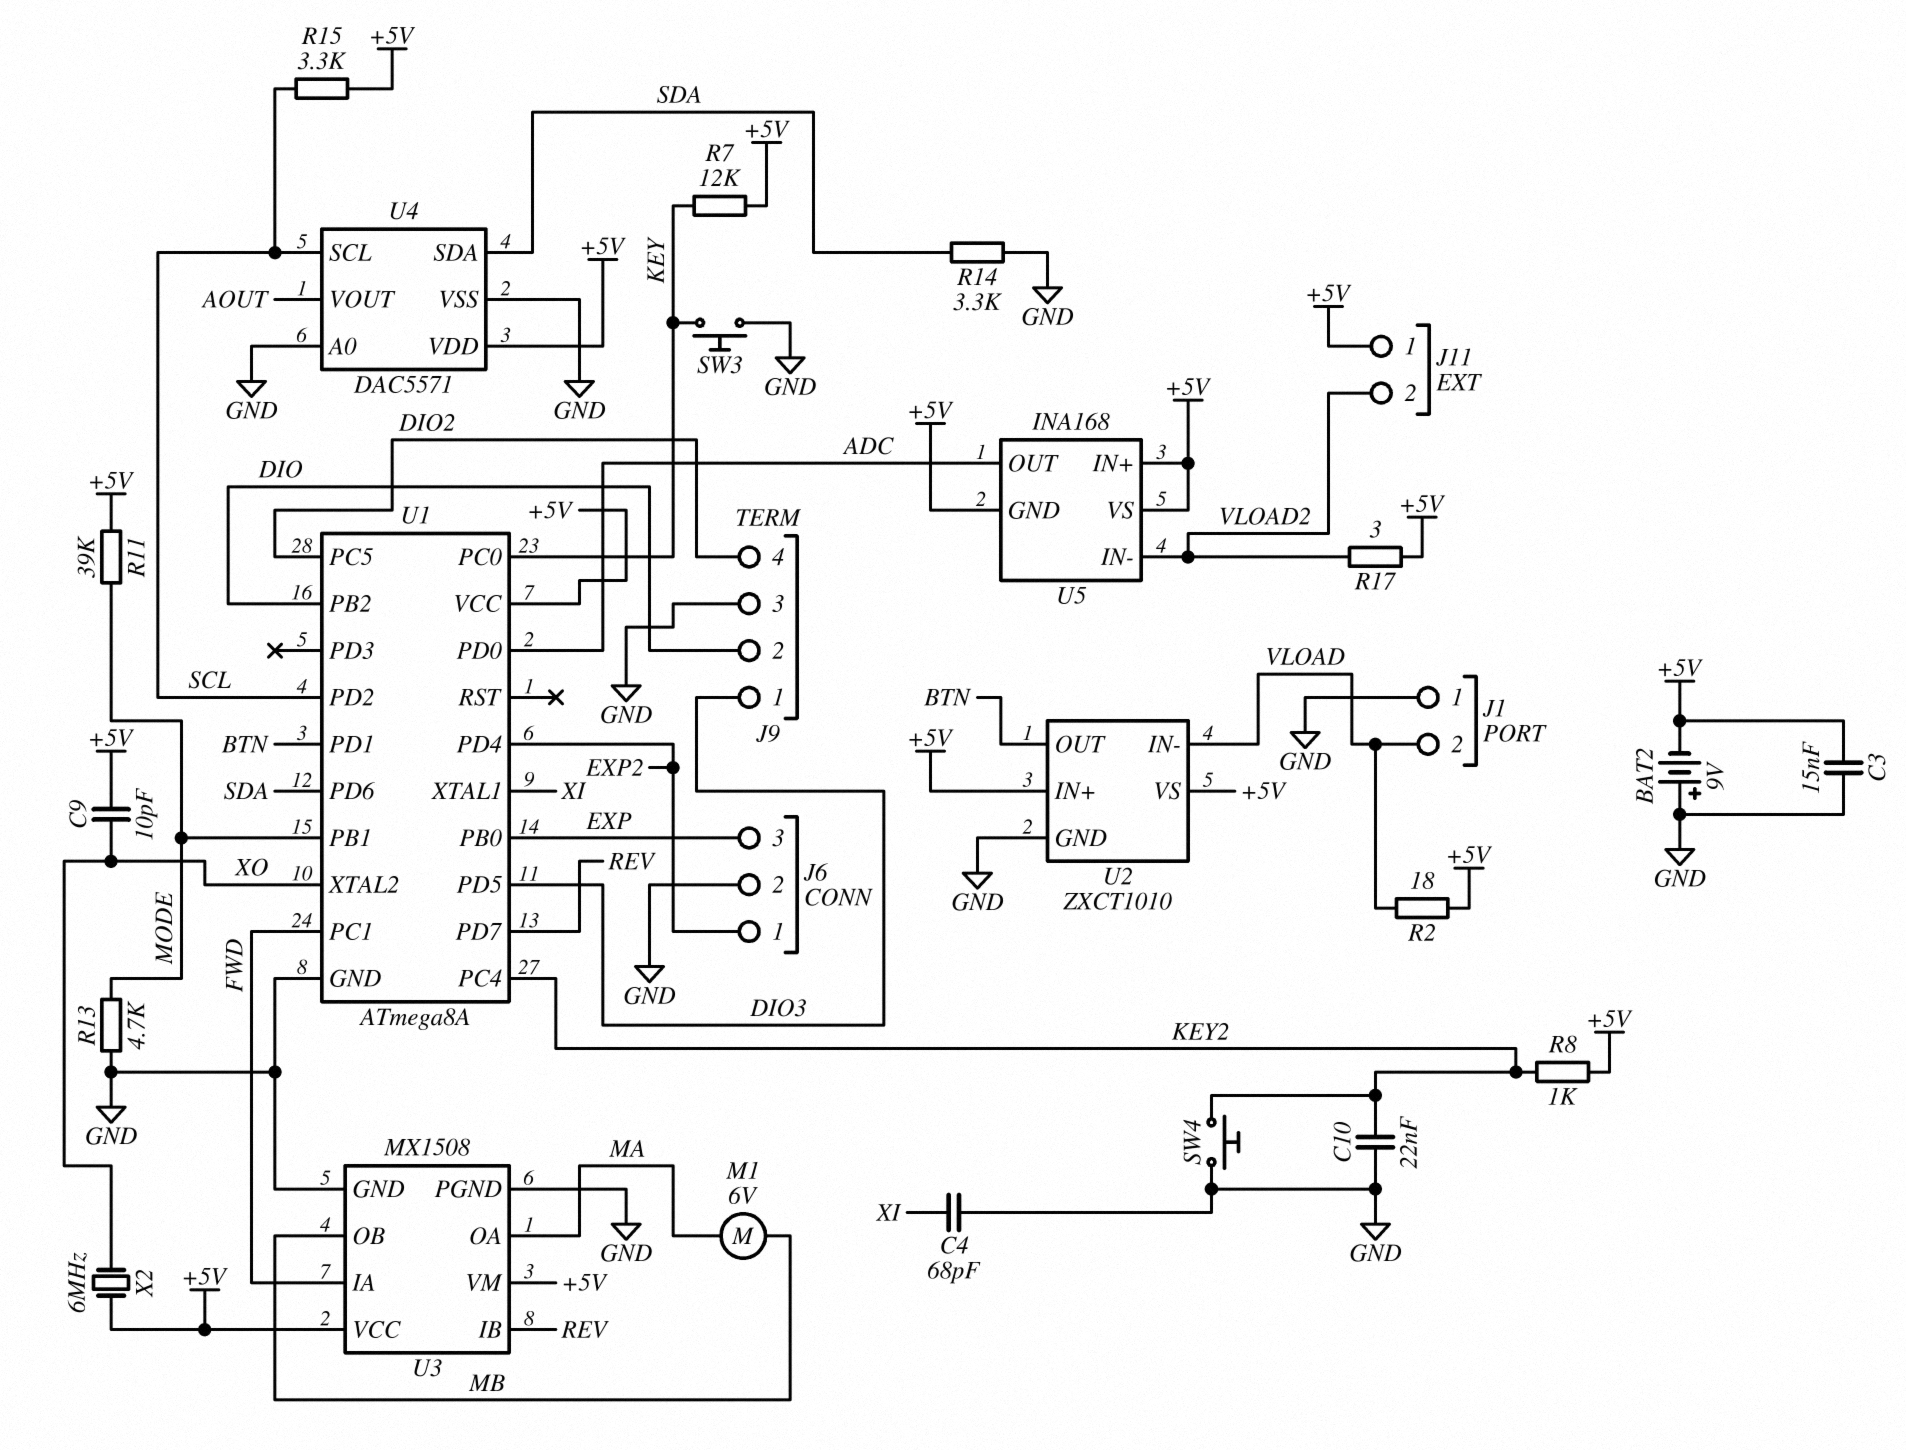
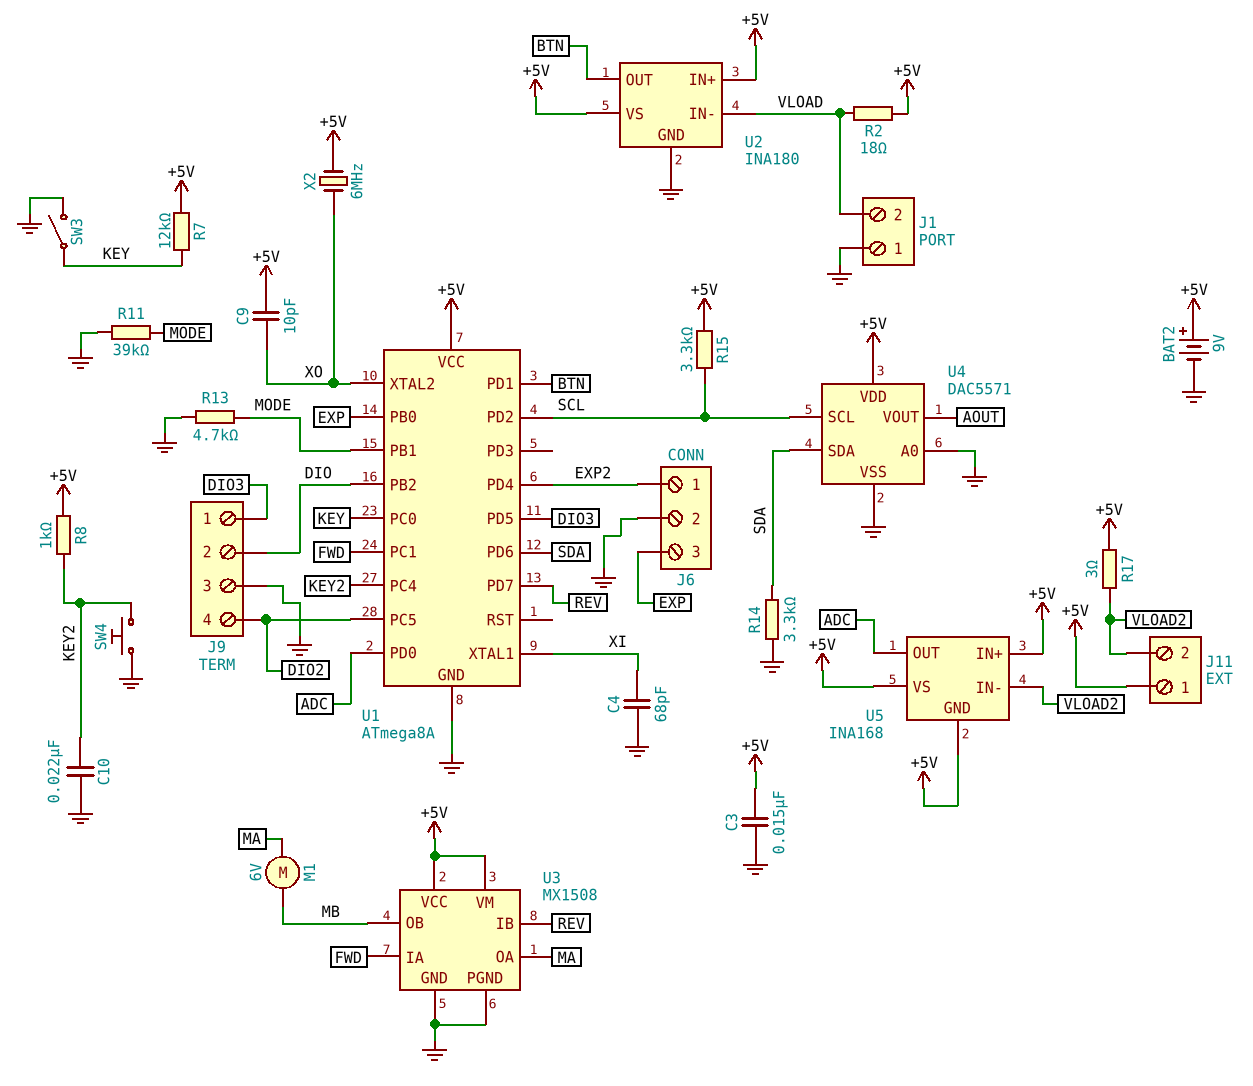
BAT2: 9V (plus GND, minus +5V) -> 9V (plus +5V, minus GND)
R11: 39k (+5V, MODE) -> 39k (GND, MODE)
SW3: button (GND, KEY) -> switch (GND, KEY)
U2: ZXCT1010 -> INA180

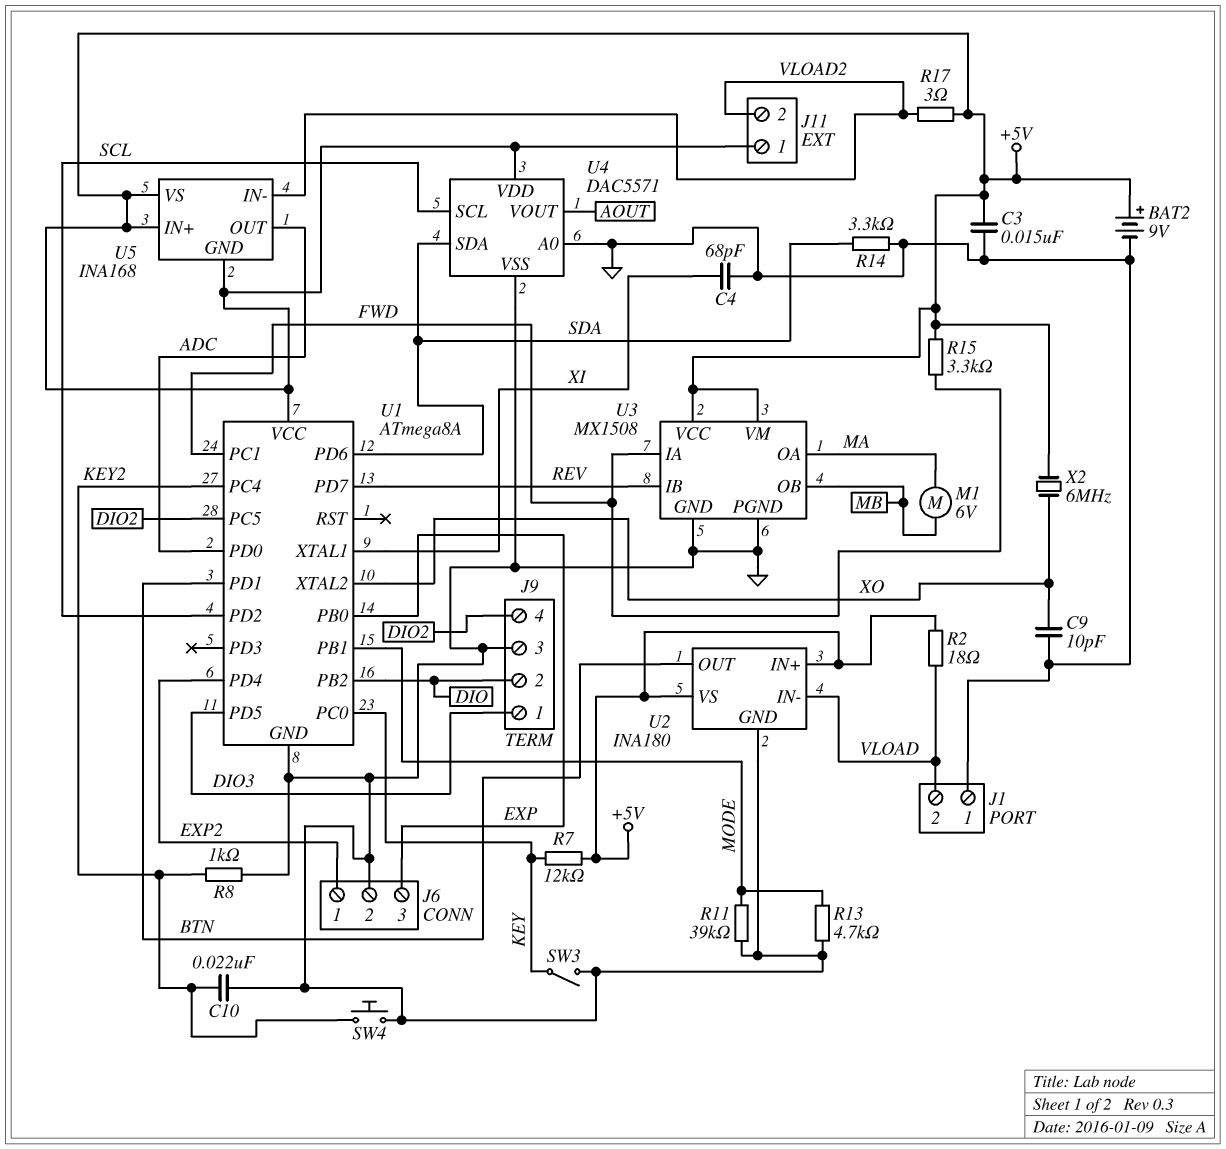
C9: 10pF (+5V, XO) -> 10pF (GND, XO)
R8: 1k (+5V, KEY2) -> 1k (GND, KEY2)
R15: 3.3k (+5V, SCL) -> 3.3k (+5V, FWD)

